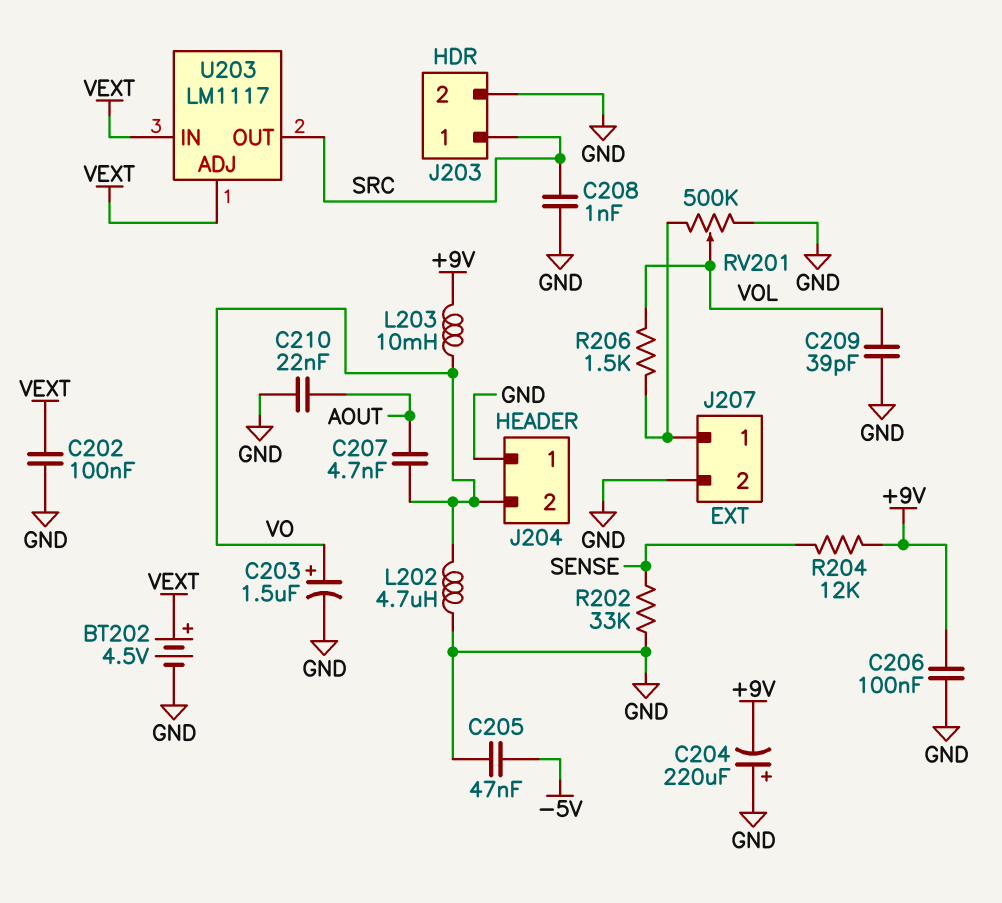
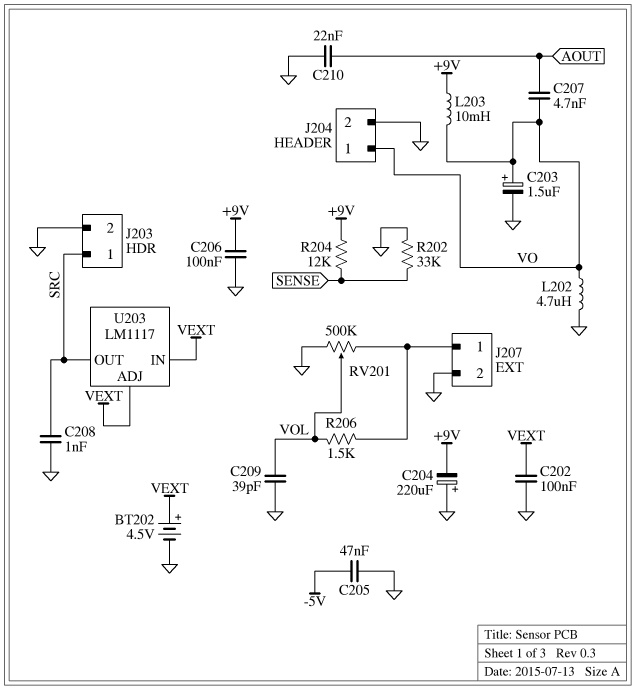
J204 pin 1: GND -> VO
J204 pin 2: VO -> GND

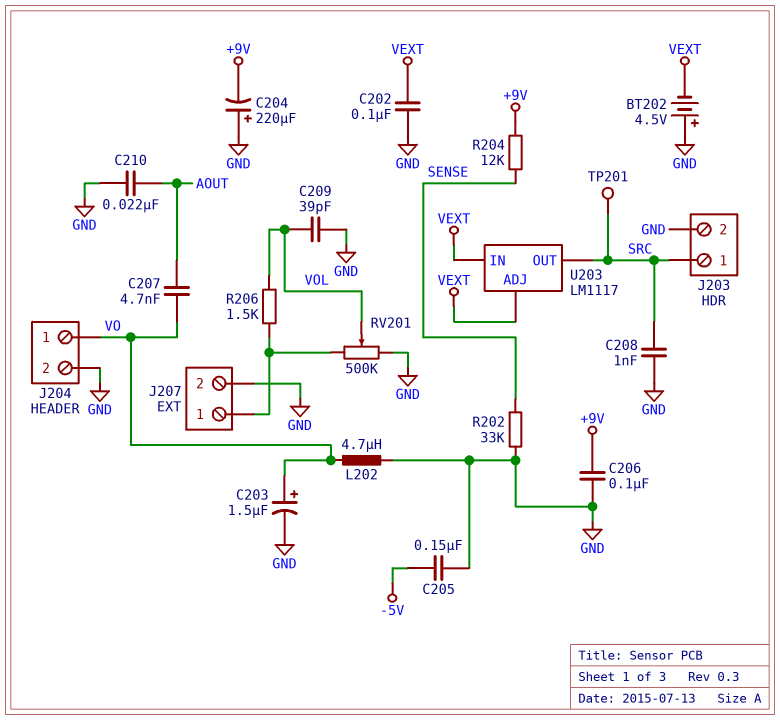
BT202: 4.5V (plus VEXT, minus GND) -> 4.5V (plus GND, minus VEXT)
C205: 47nF (-5V, GND) -> 150nF (-5V, GND)
L203: 10mH (+9V, VO) -> none
TP201: none -> test point (SRC)

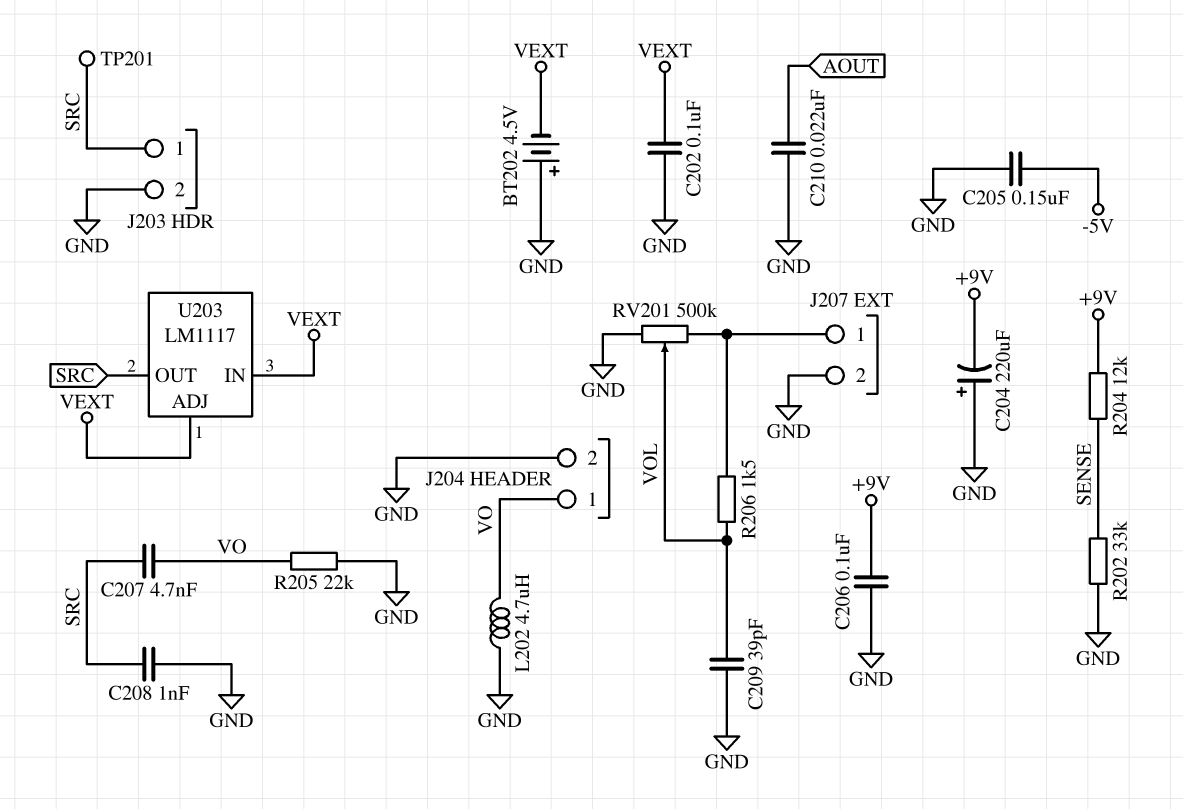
C203: 1.5uF (plus VO, minus GND) -> none
C207: 4.7nF (AOUT, VO) -> 4.7nF (SRC, VO)
R205: none -> 22k (GND, VO)

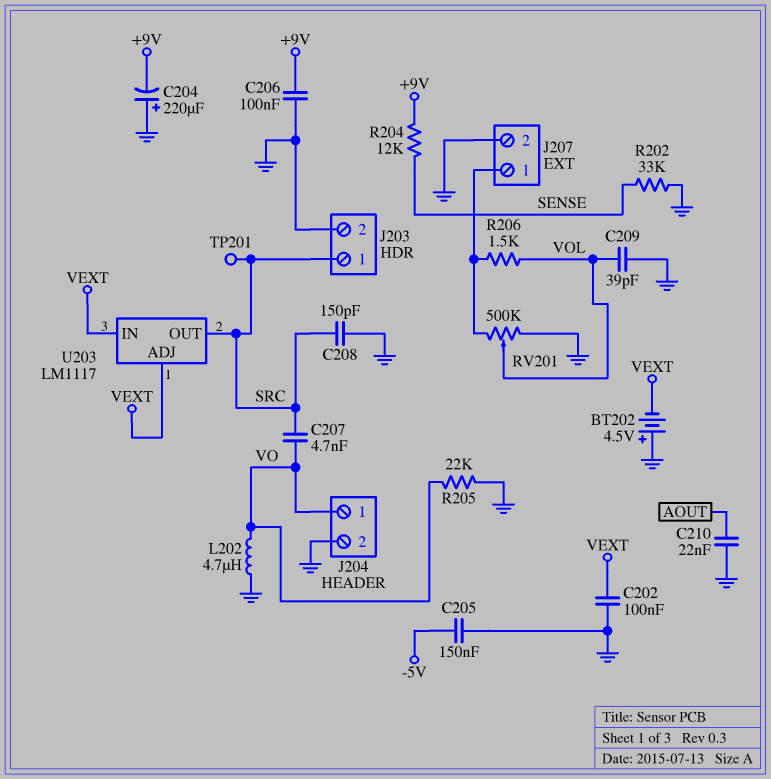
C208: 1nF (GND, SRC) -> 150pF (GND, SRC)

